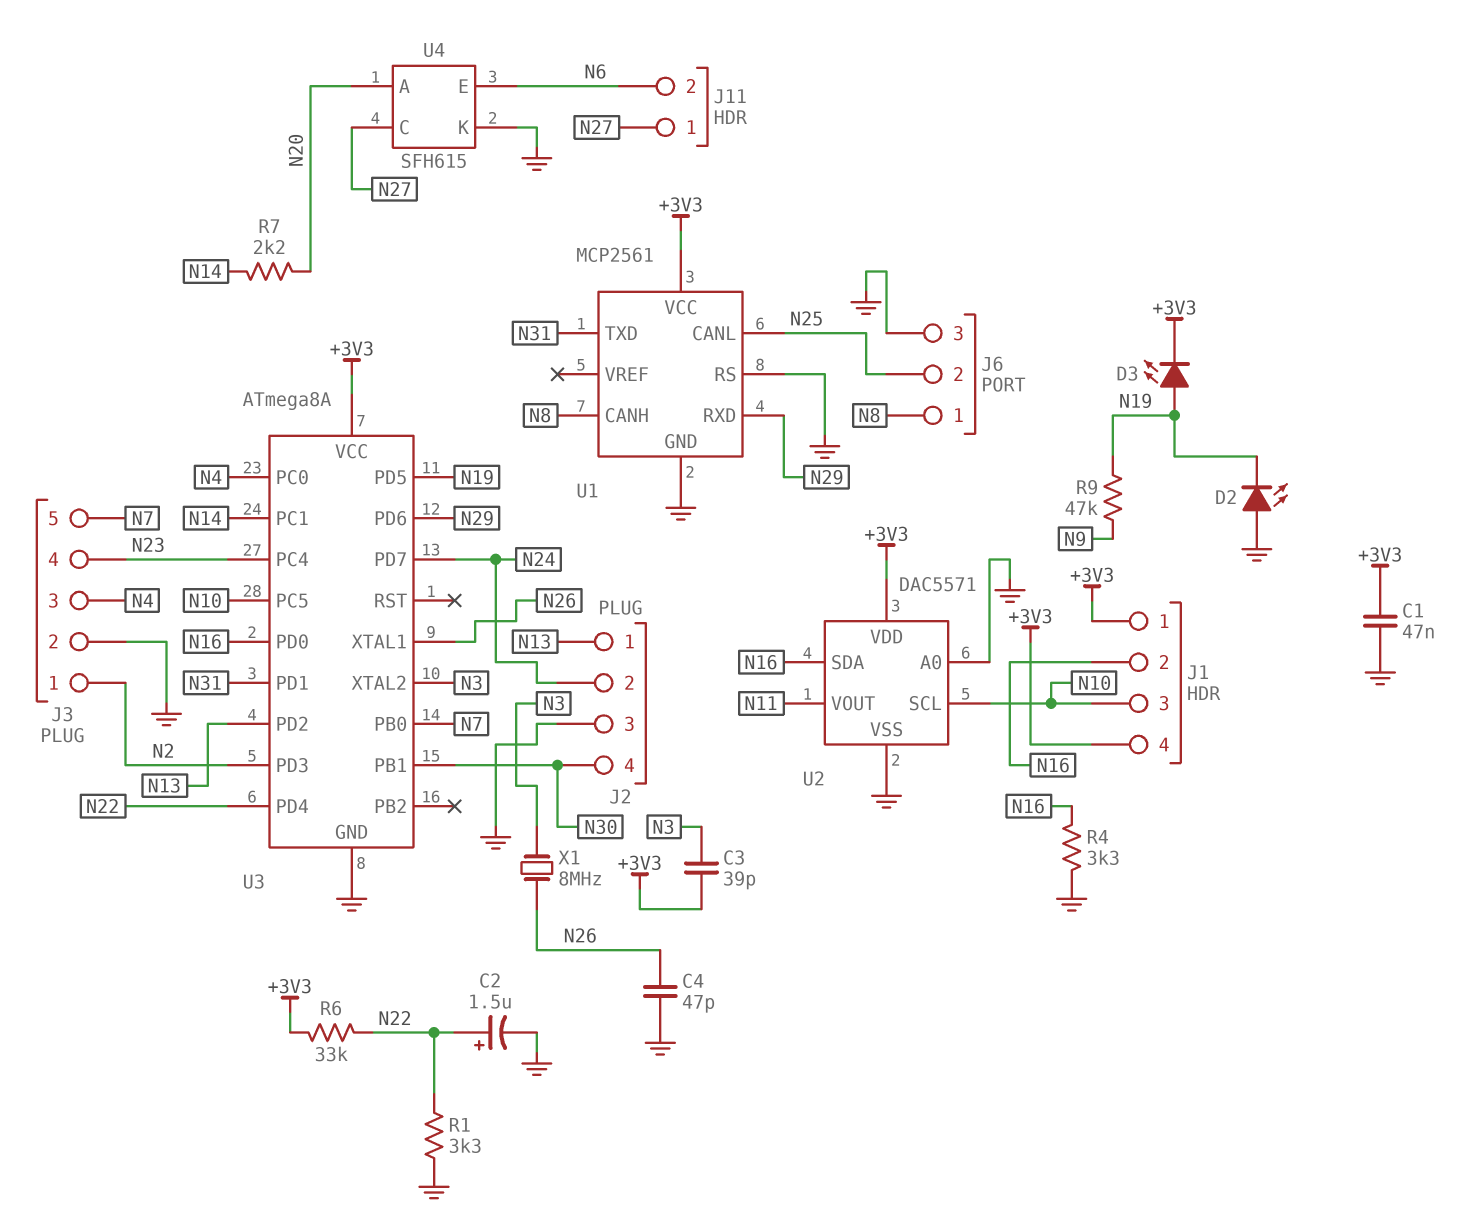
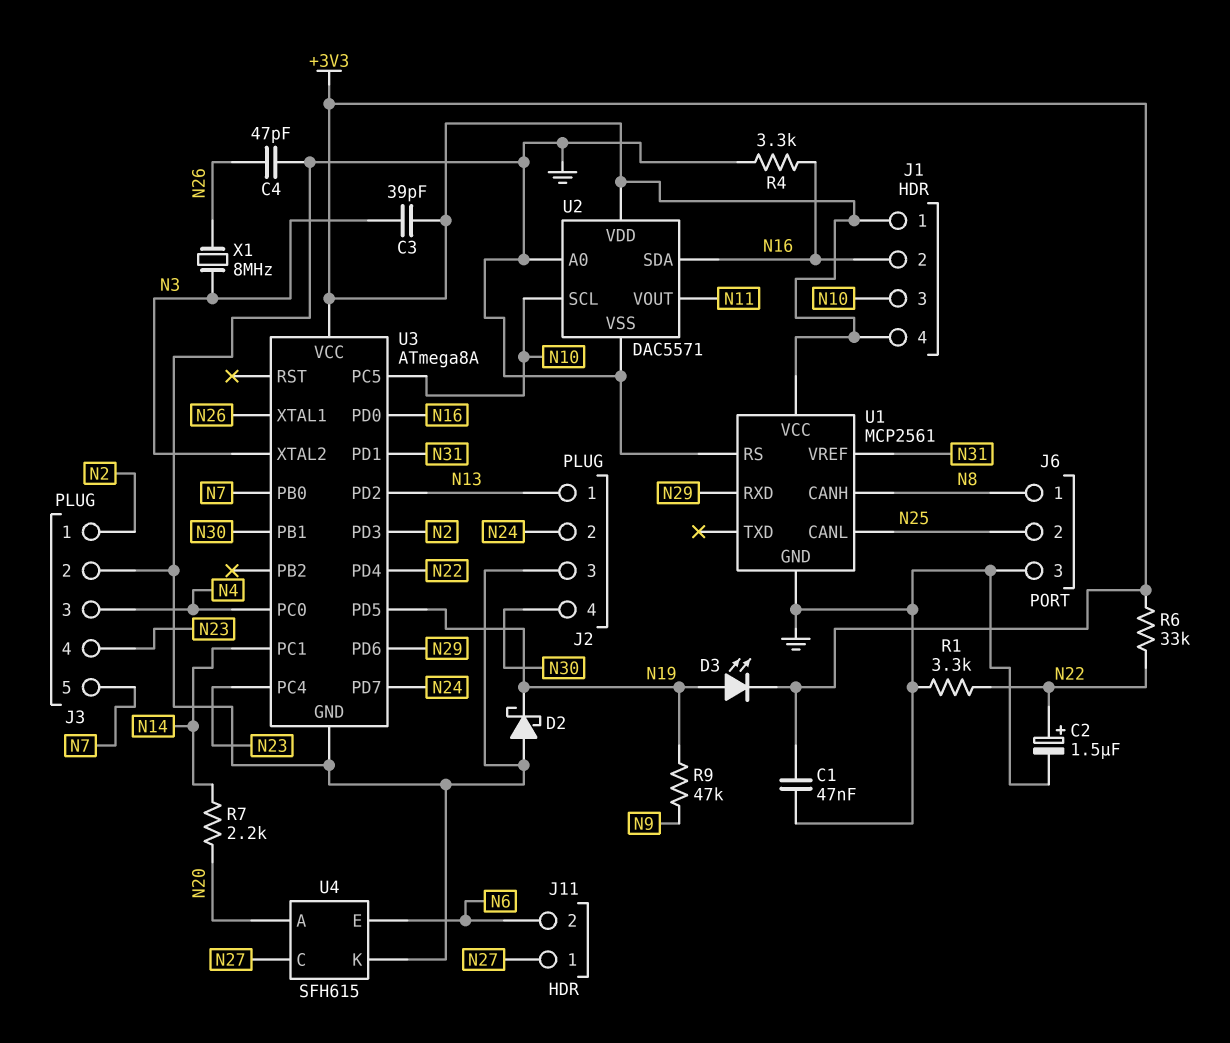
D2: LED (A GND, K N19) -> schottky (A GND, K N19)
U1 pin TXD: N31 -> none
U1 pin VREF: none -> N31

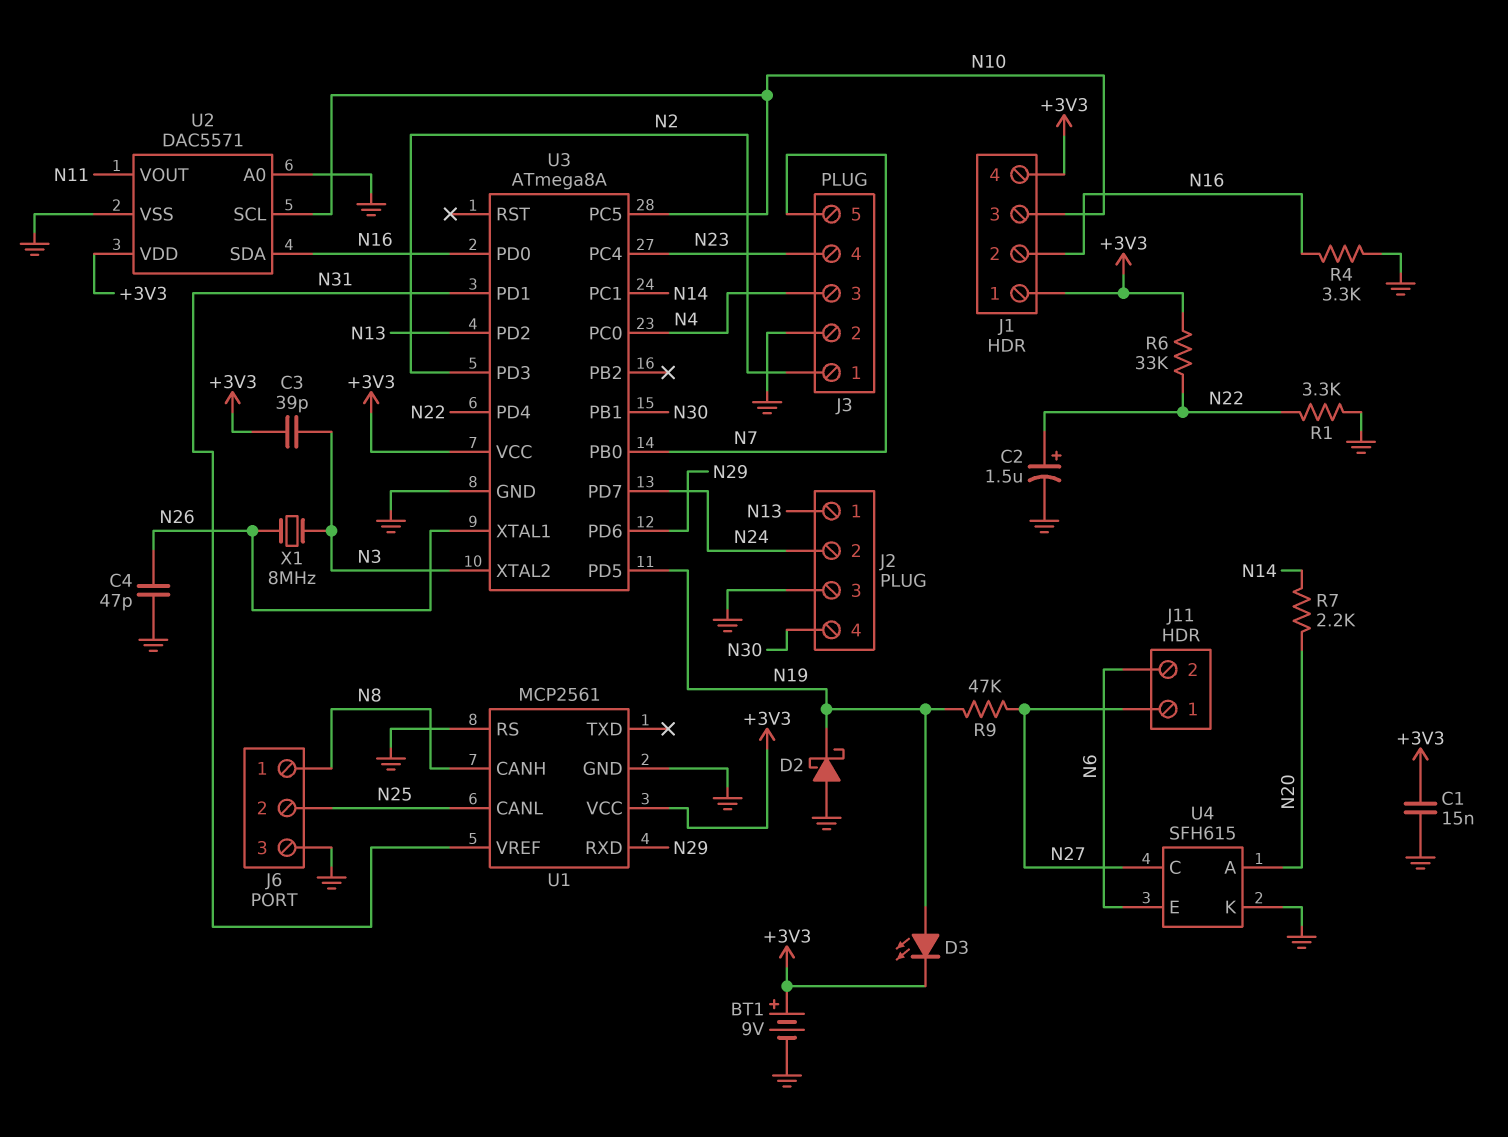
BT1: none -> 9V (plus +3V3, minus GND)
C1: 47nF (+3V3, GND) -> 15nF (+3V3, GND)
R9: 47k (N9, N19) -> 47k (N19, N27)

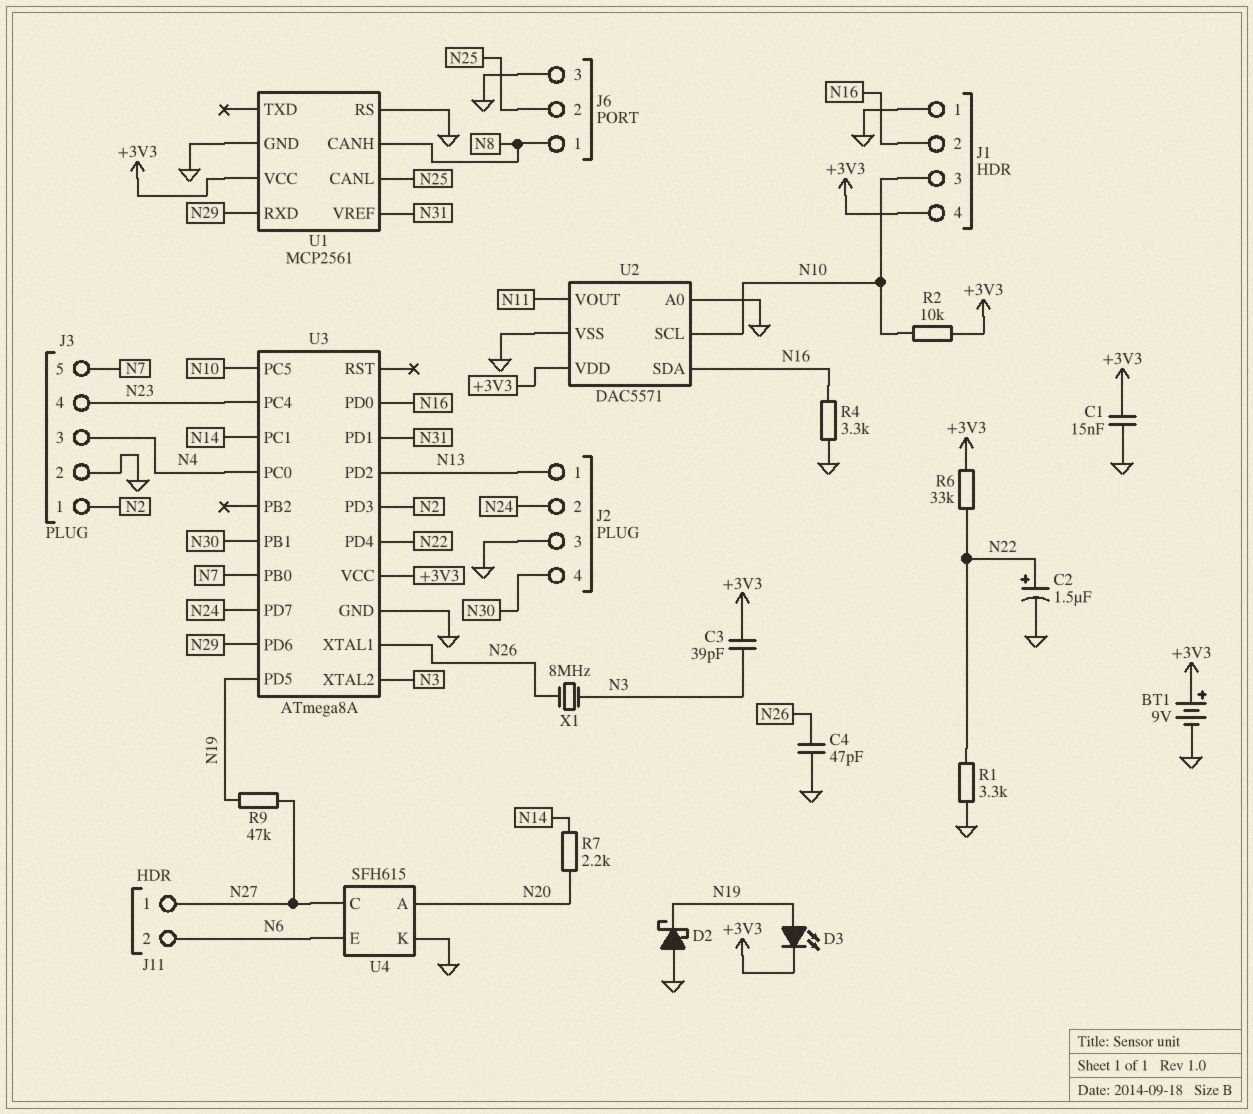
J1 pin 1: +3V3 -> GND
R2: none -> 10k (+3V3, N10)

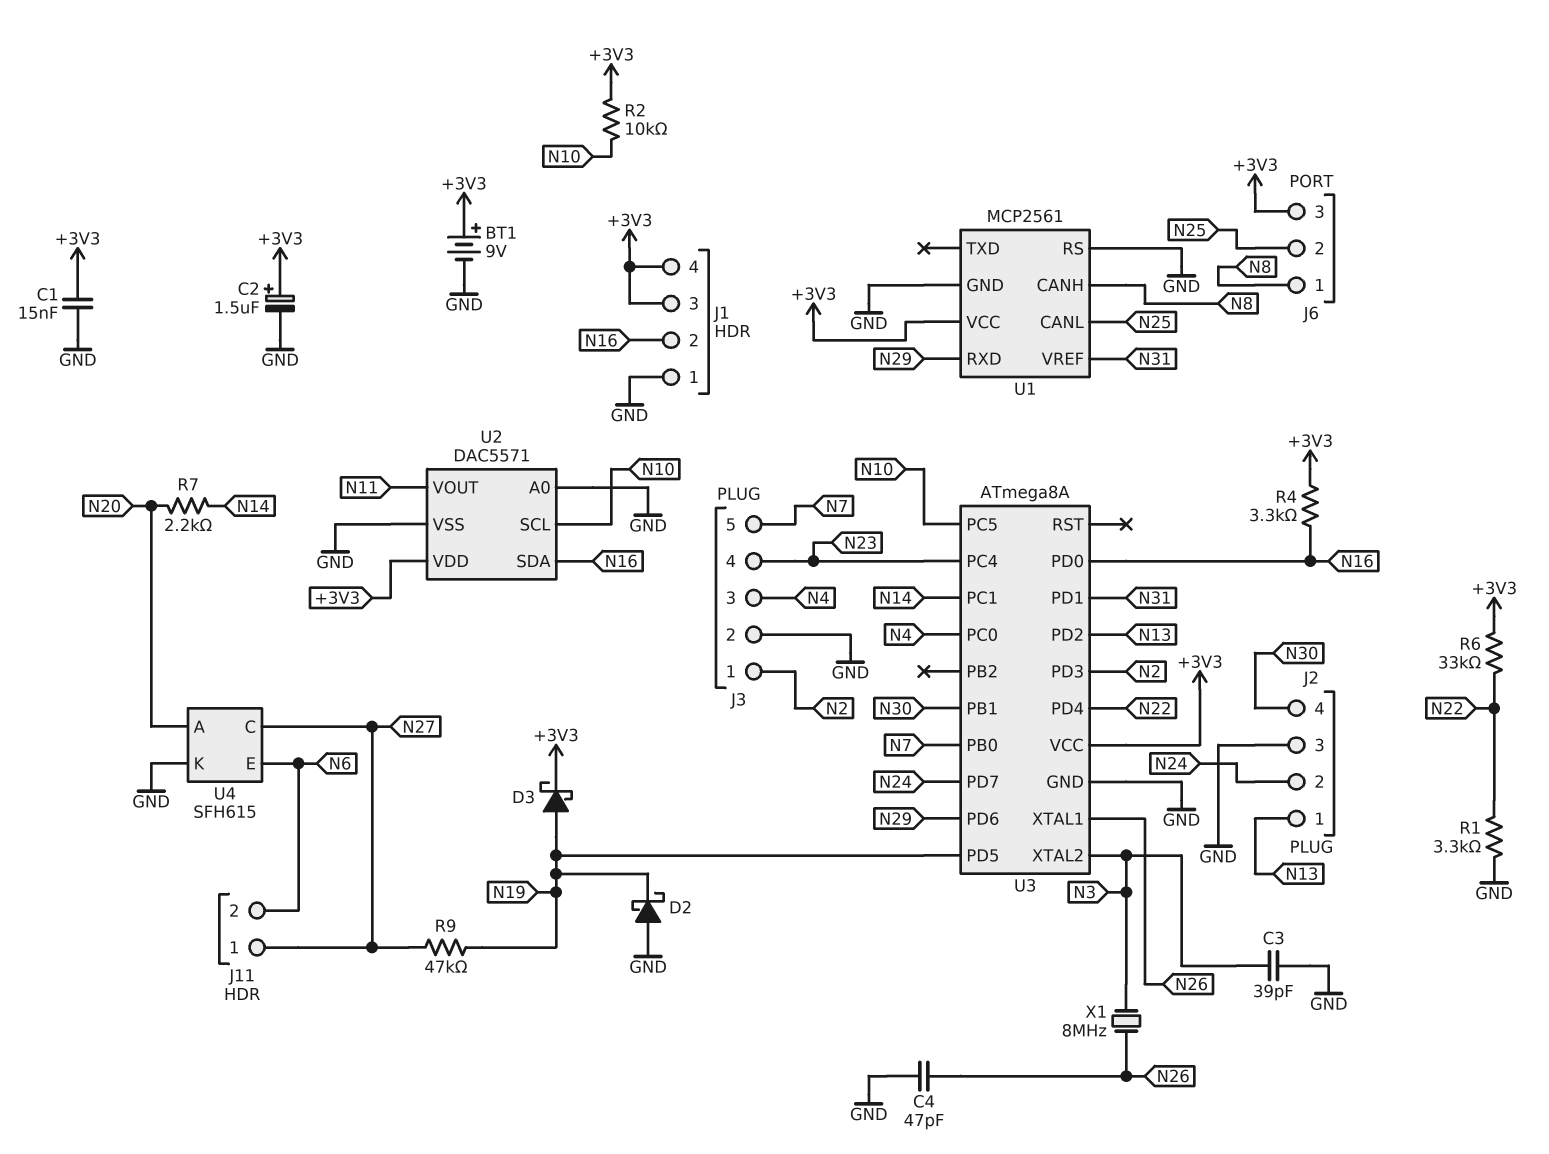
C2: 1.5uF (plus N22, minus GND) -> 1.5uF (plus +3V3, minus GND)
C3: 39pF (+3V3, N3) -> 39pF (GND, N3)
D3: LED (A N19, K +3V3) -> schottky (A N19, K +3V3)
J1 pin 3: N10 -> +3V3
J6 pin 3: GND -> +3V3
R4: 3.3k (GND, N16) -> 3.3k (+3V3, N16)

